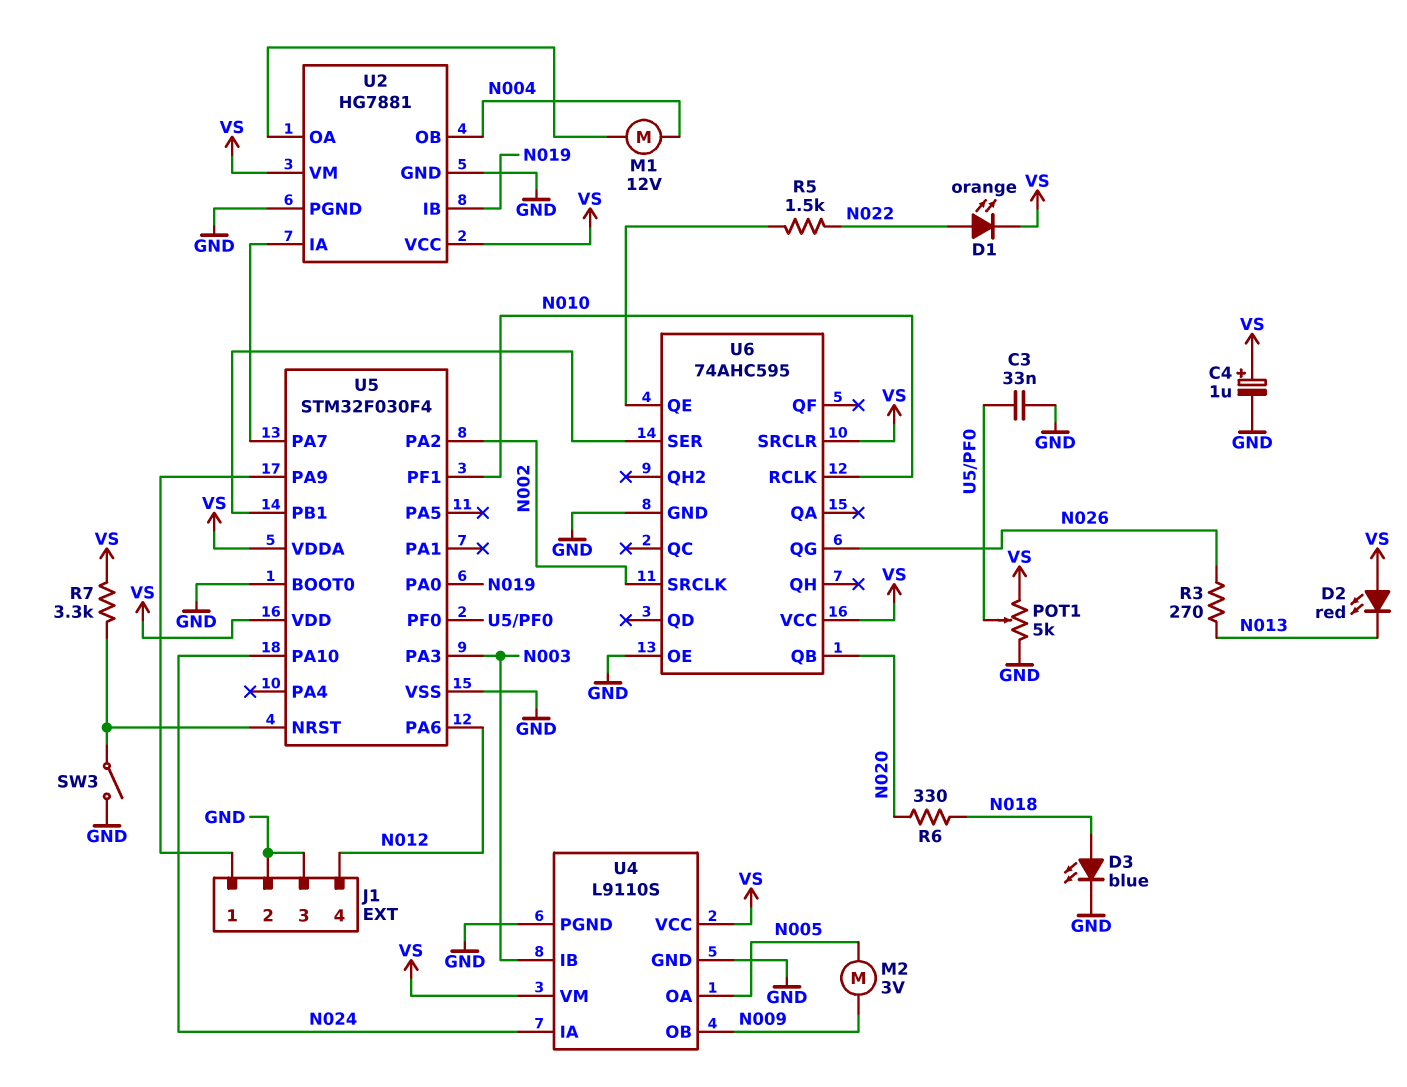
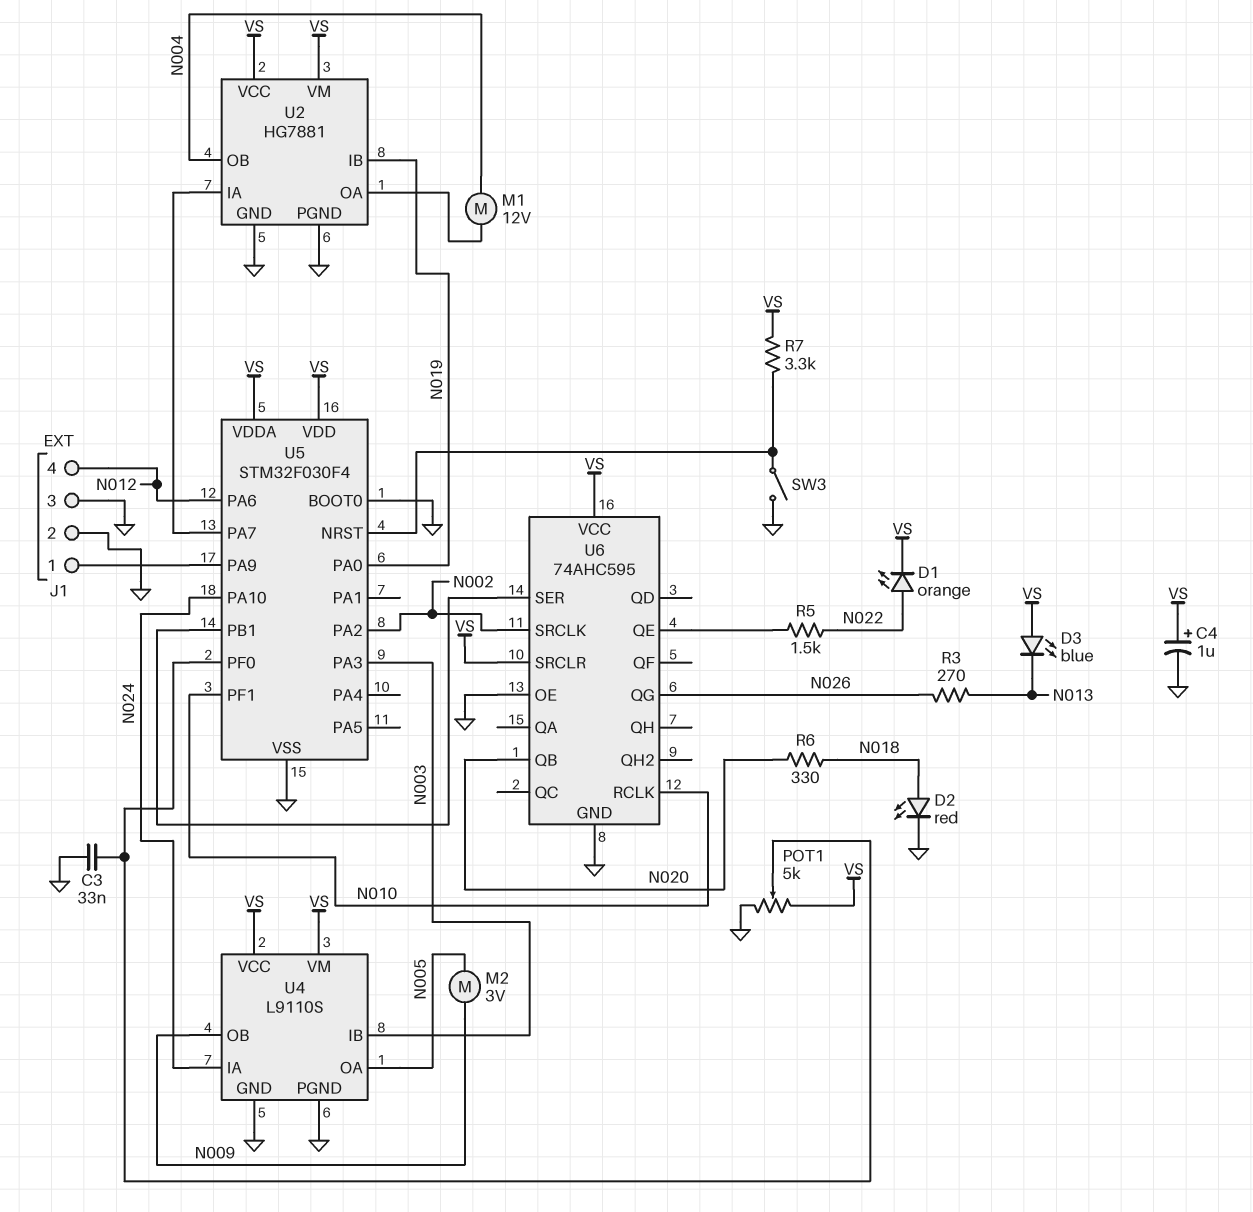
D2: LED red (A VS, K N013) -> LED red (A N018, K GND)
D3: LED blue (A N018, K GND) -> LED blue (A VS, K N013)

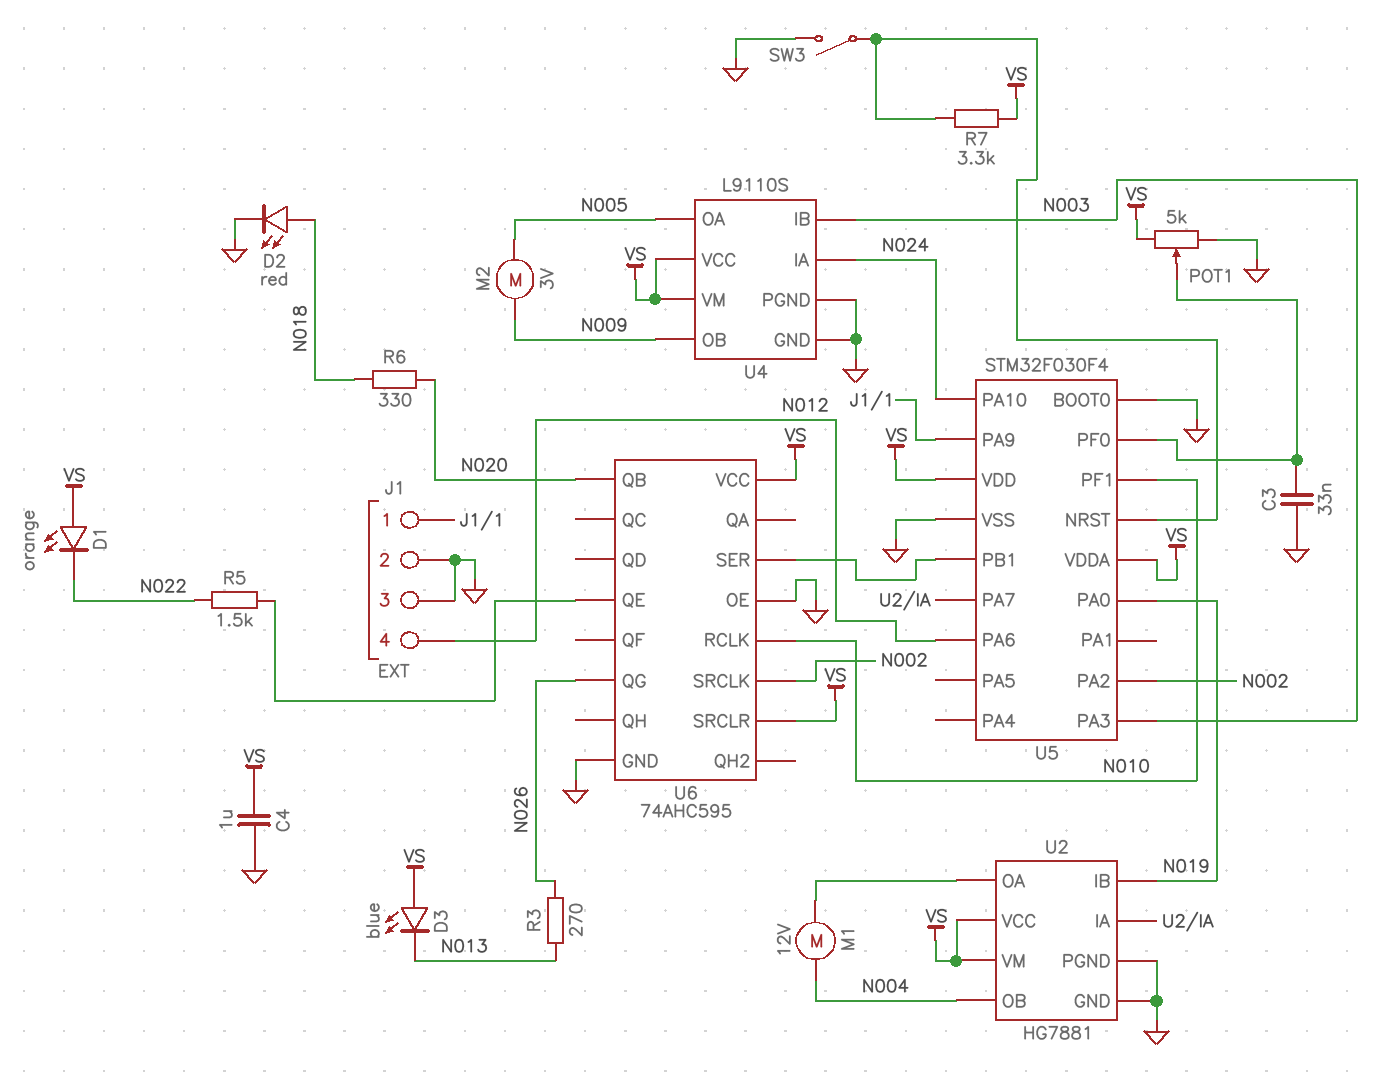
C4: 1uF (plus VS, minus GND) -> 1uF (GND, VS)
D1: LED orange (A N022, K VS) -> LED orange (A VS, K N022)

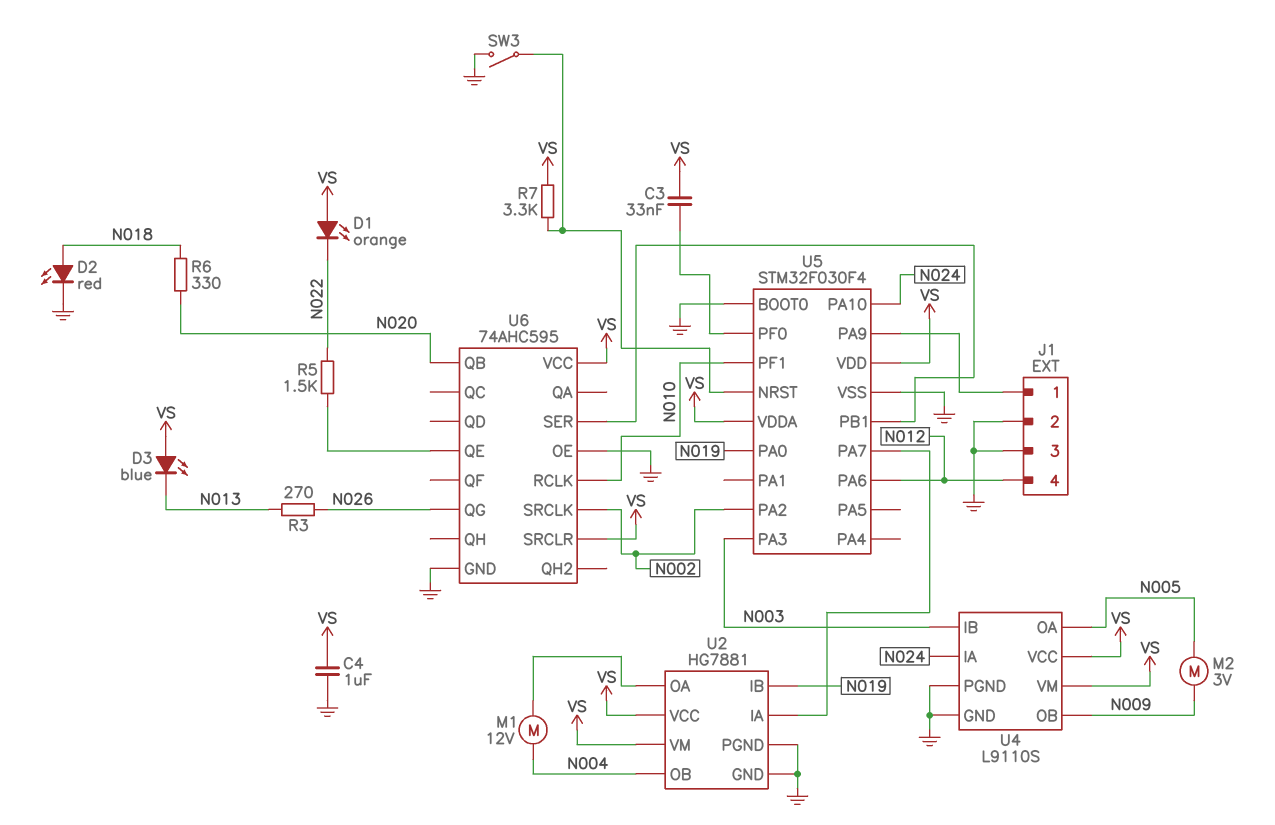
C3: 33nF (GND, U5/PF0) -> 33nF (U5/PF0, VS)
POT1: 5k (GND, VS, wiper U5/PF0) -> none

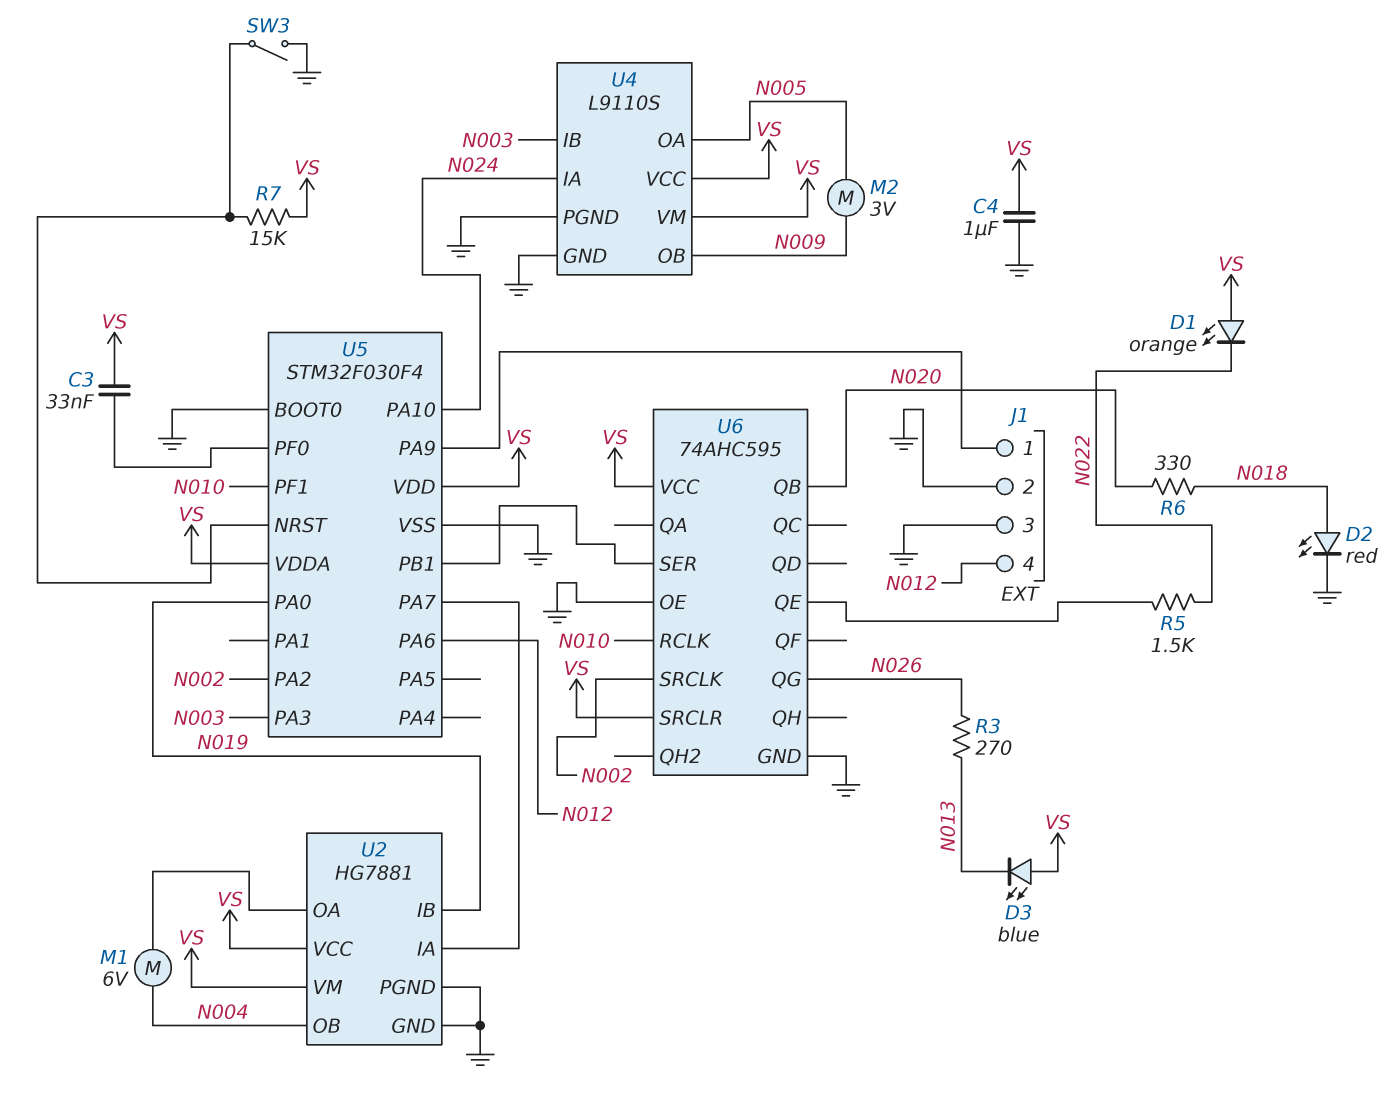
M1: motor 12V (N004, U2/OA) -> motor 6V (N004, U2/OA)
R7: 3.3k (U5/NRST, VS) -> 15k (U5/NRST, VS)

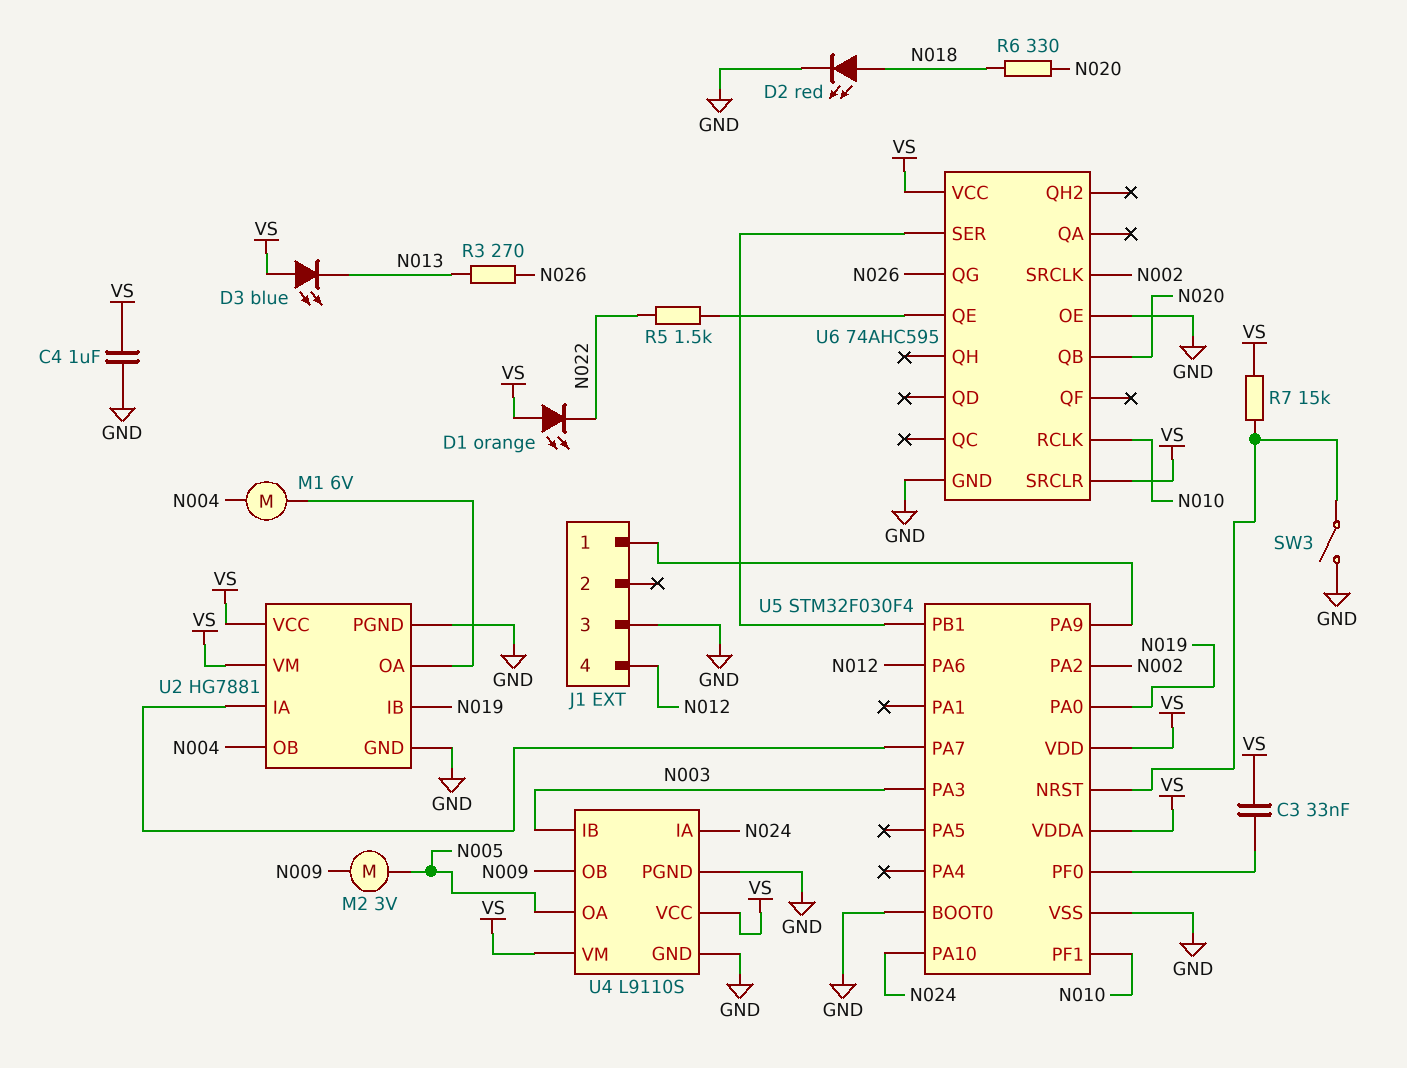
J1 pin 2: GND -> none

